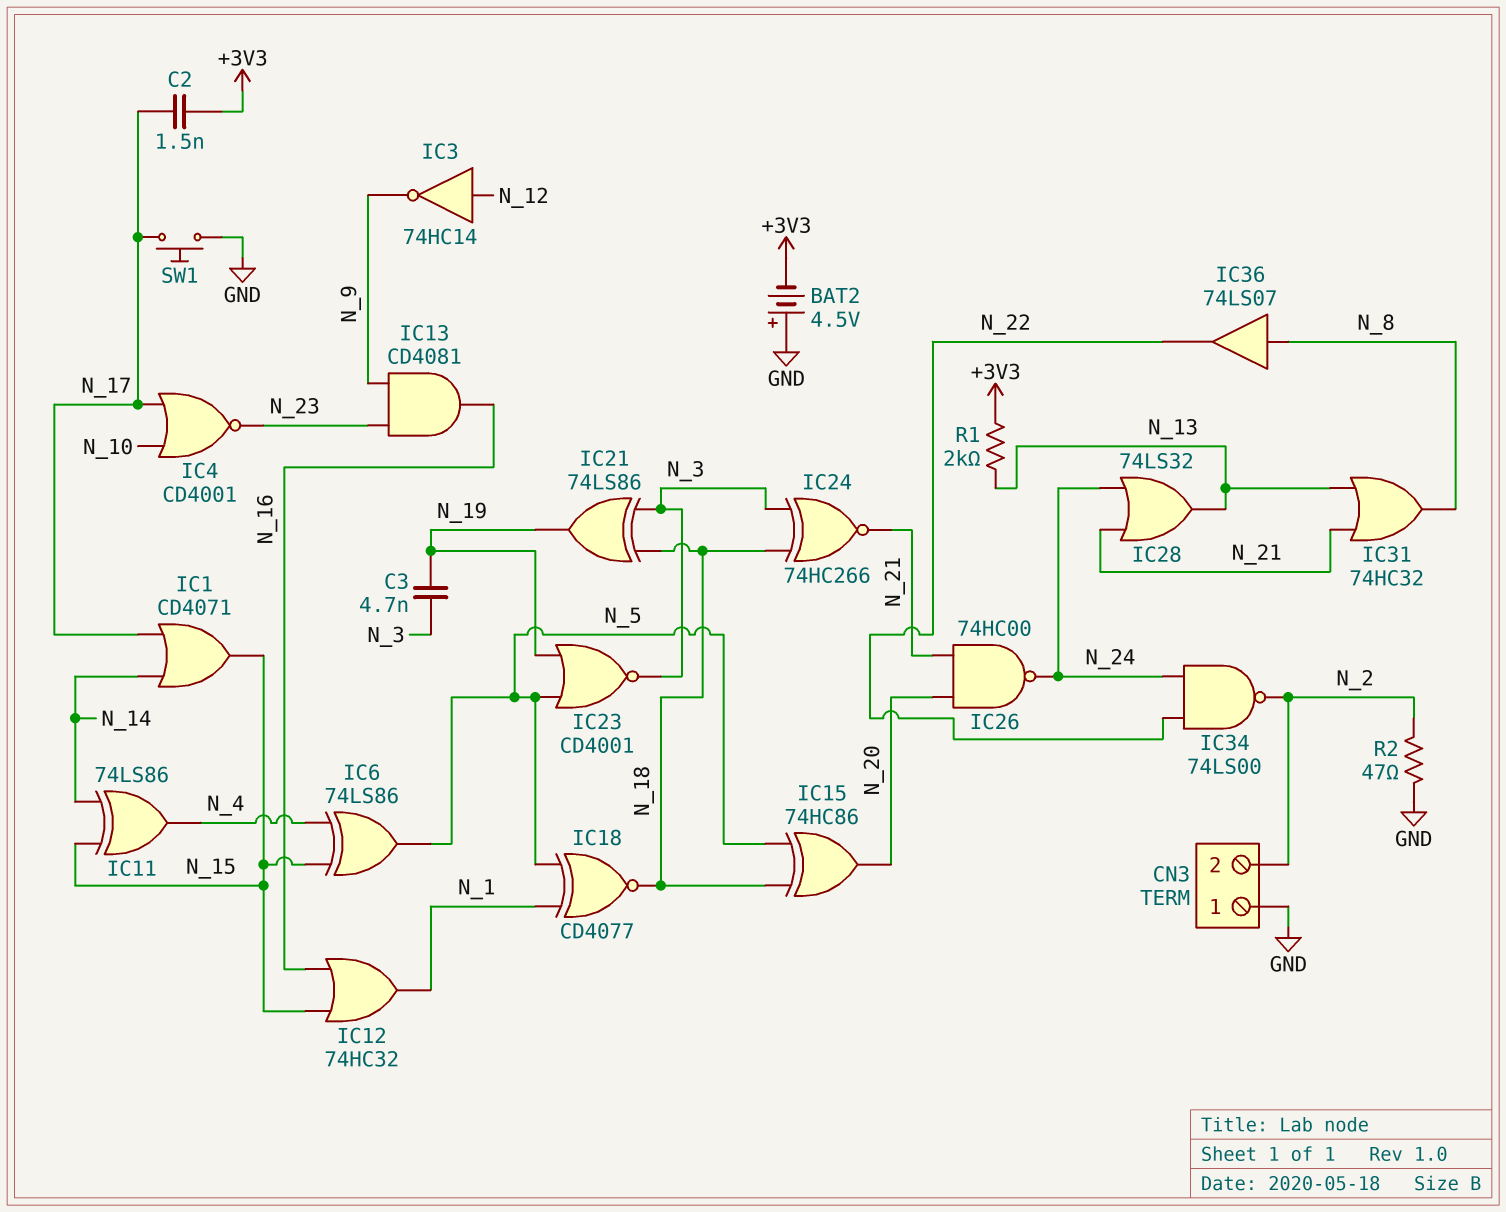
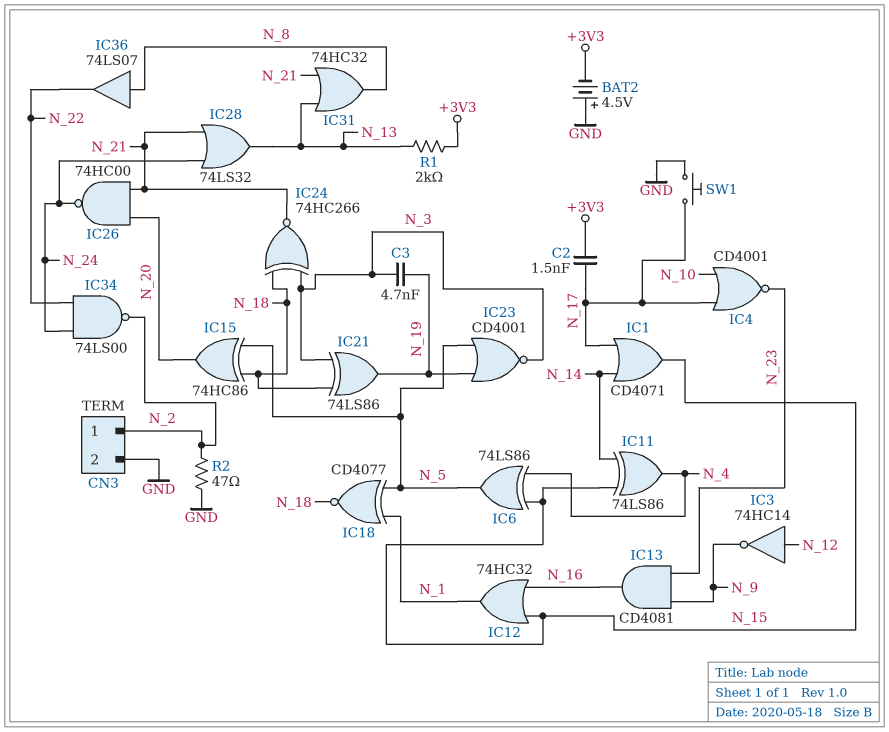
CN3 pin 1: GND -> N_2
CN3 pin 2: N_2 -> GND

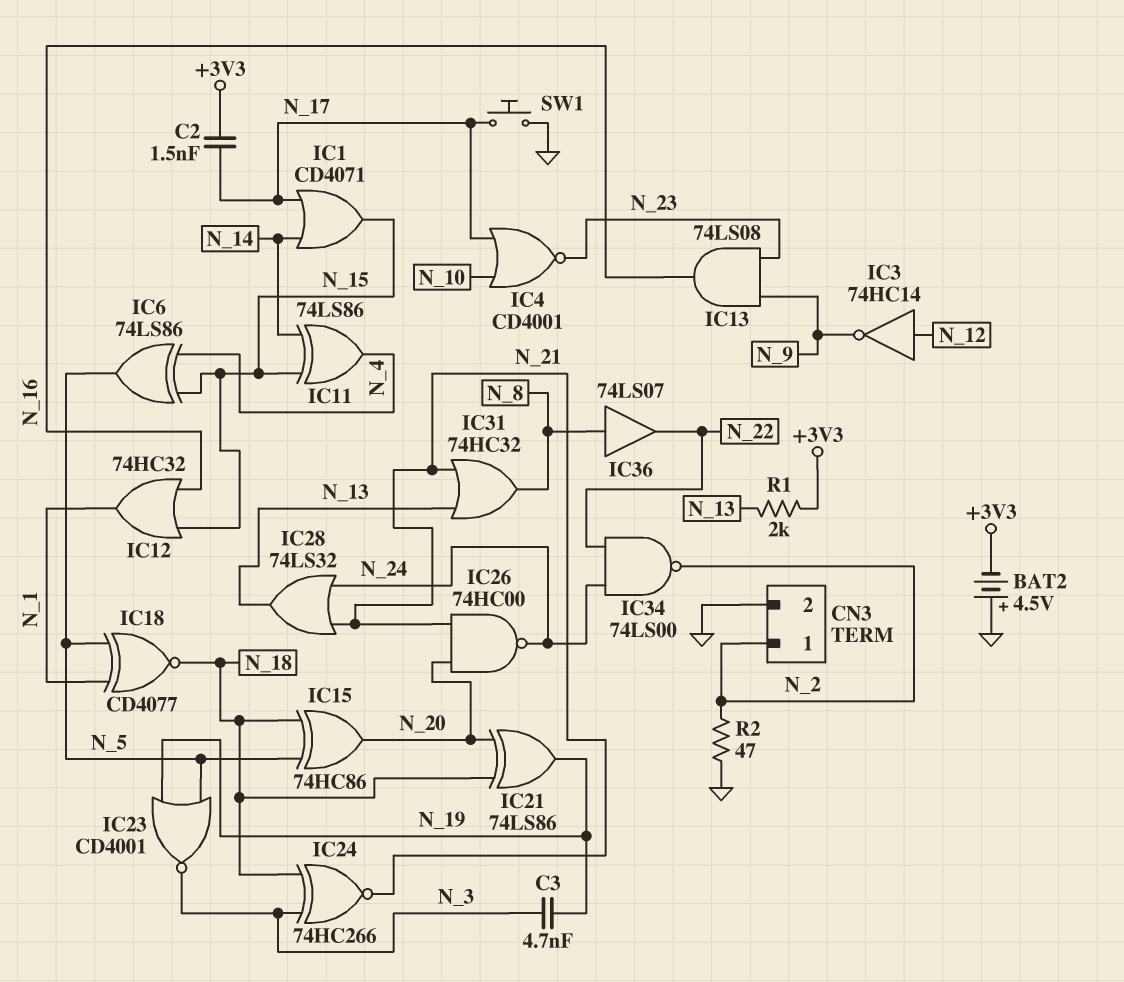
IC13: AND CD4081 (in N_9, in N_23, out N_16) -> AND 74LS08 (in N_9, in N_23, out N_16)
IC21: XOR 74LS86 (in N_3, in N_18, out N_19) -> XOR 74LS86 (in N_18, in N_20, out N_19)

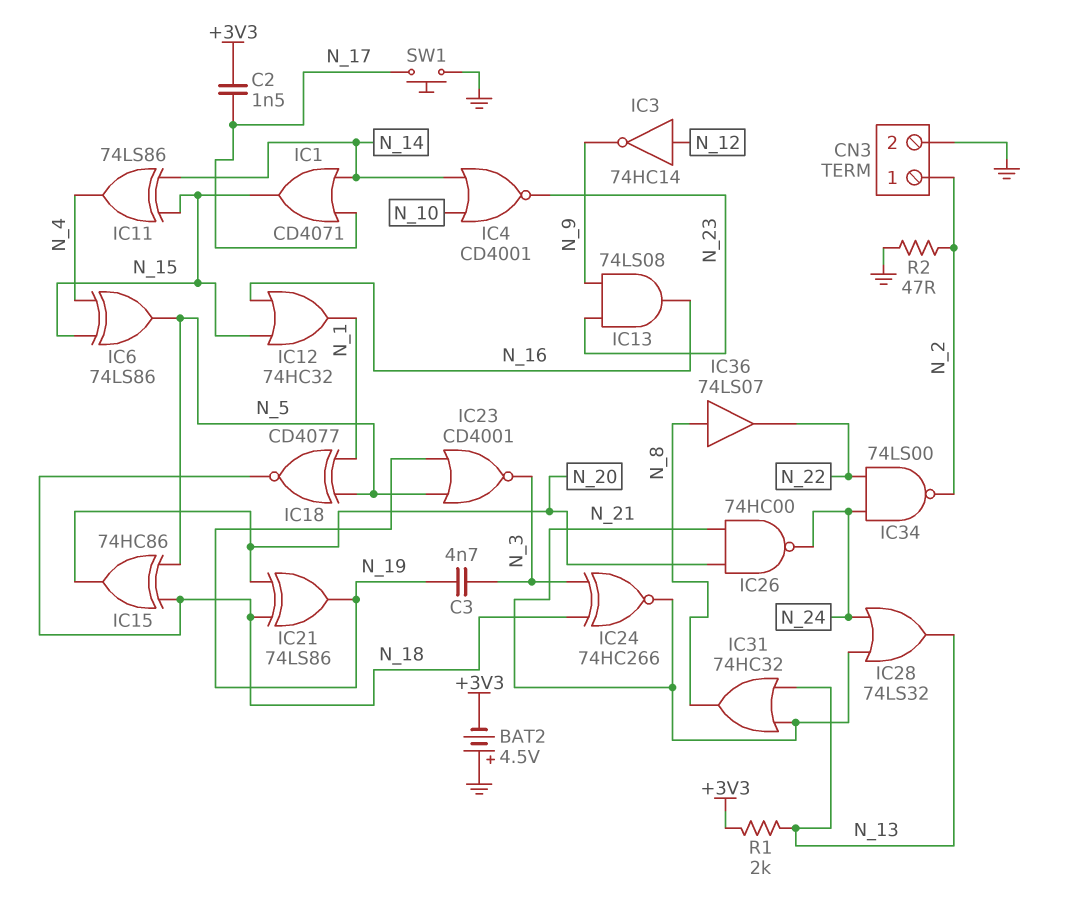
IC4: NOR CD4001 (in N_10, in N_17, out N_23) -> NOR CD4001 (in N_10, in N_14, out N_23)

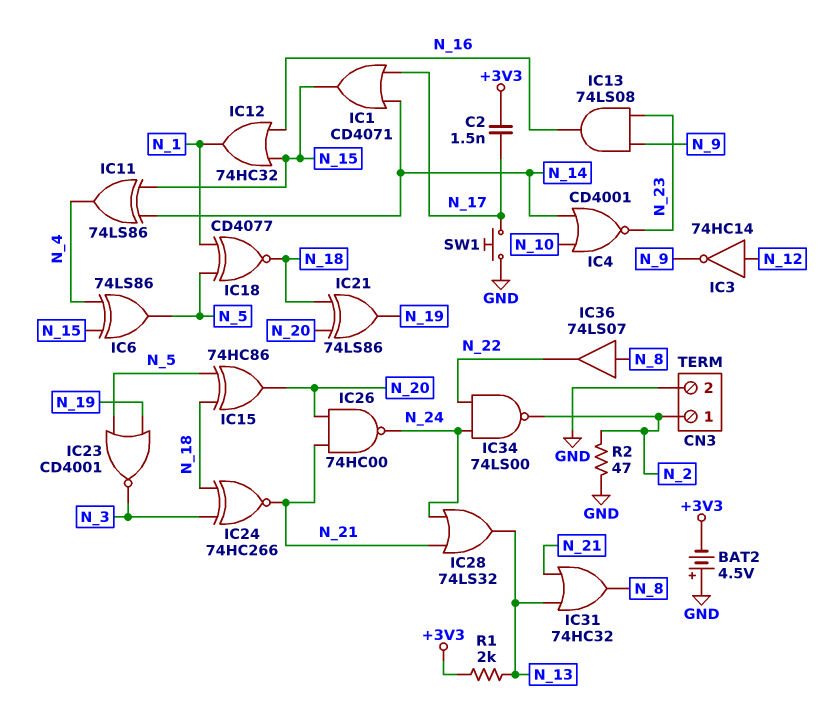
C3: 4.7nF (N_3, N_19) -> none

